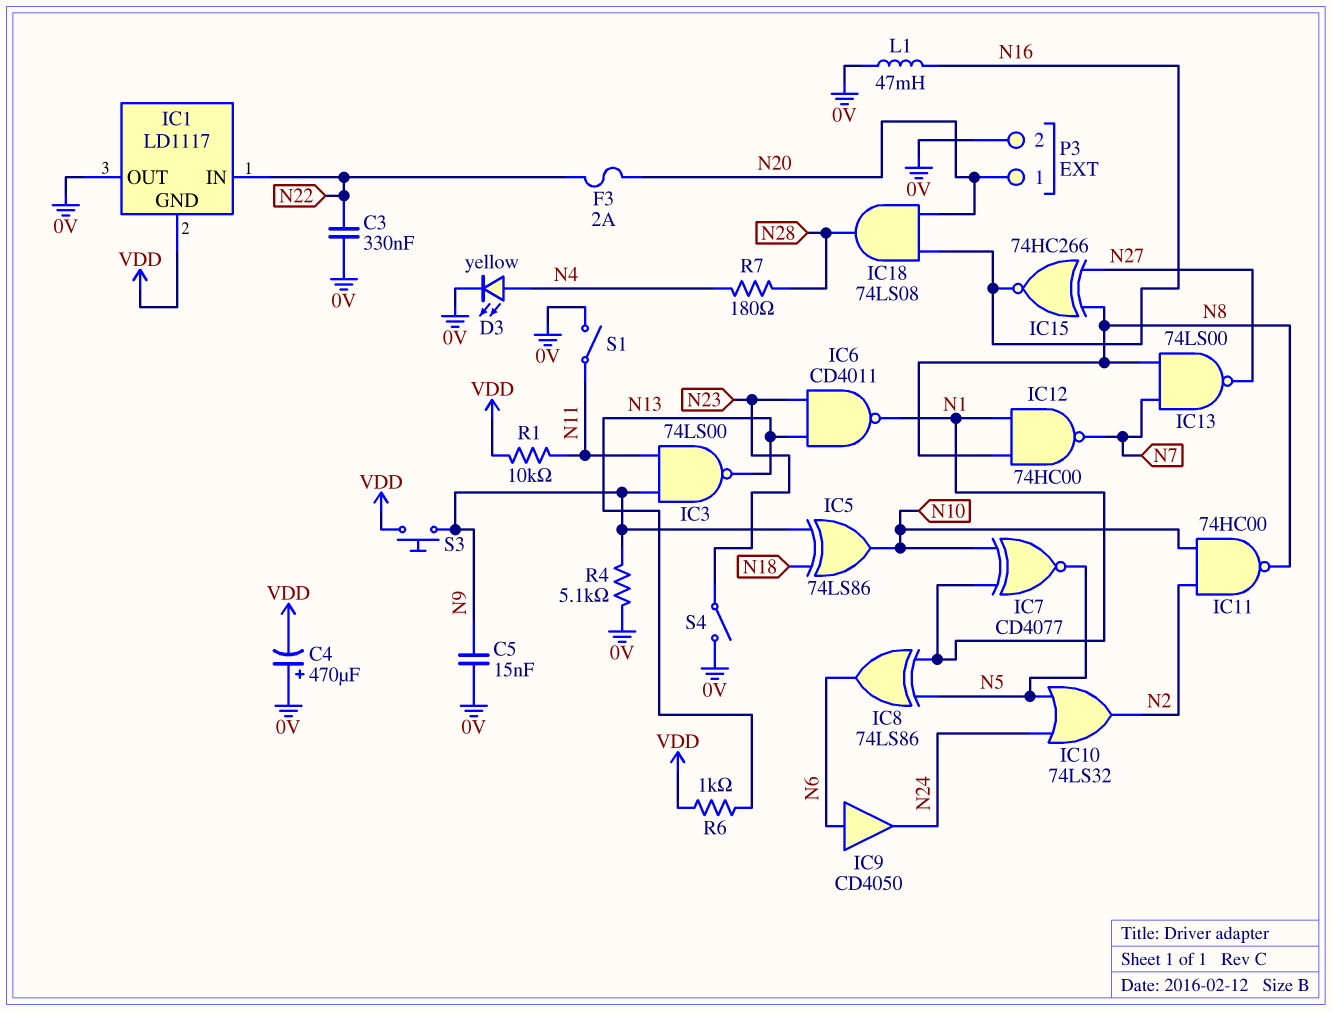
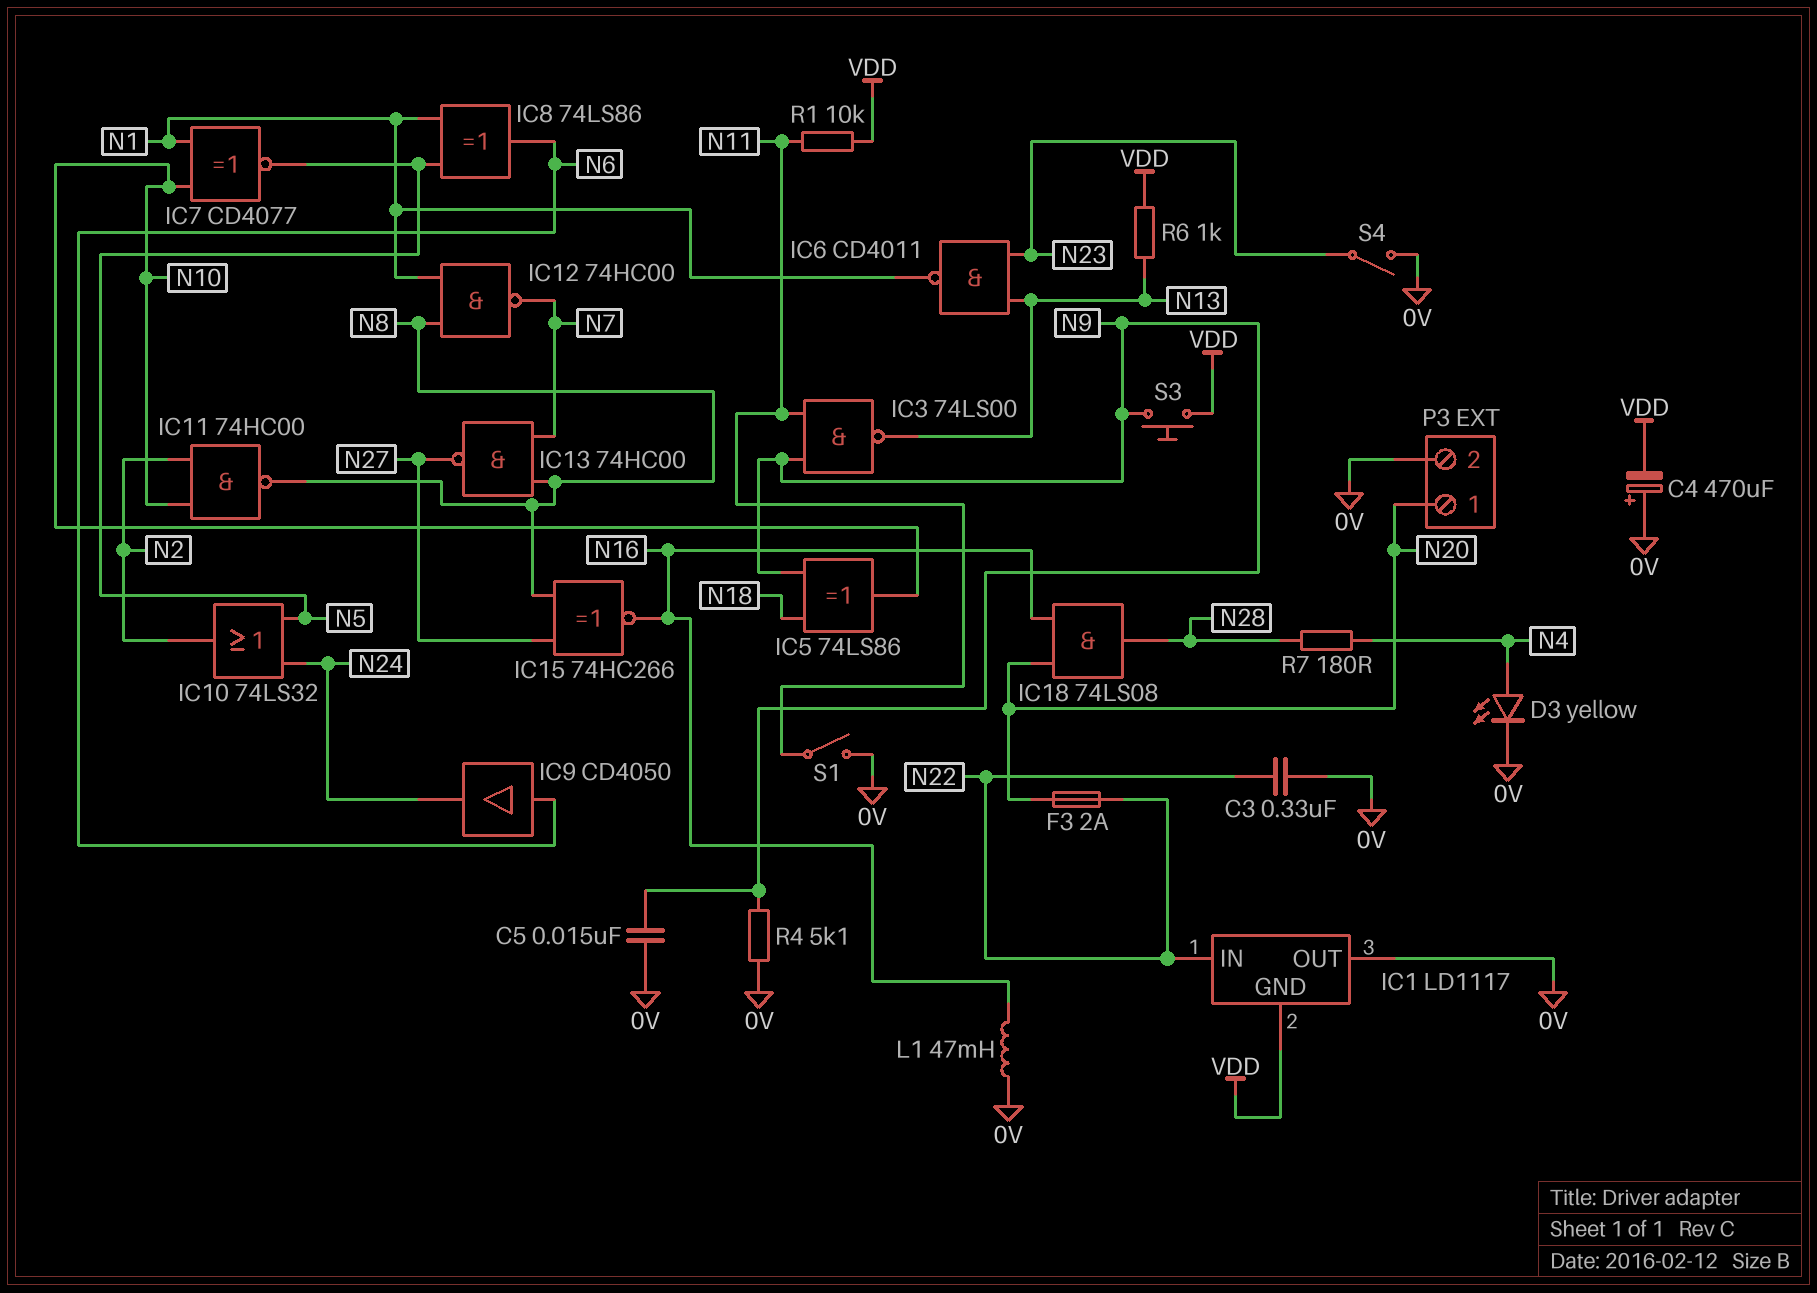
IC13: NAND 74LS00 (in N7, in N8, out N27) -> NAND 74HC00 (in N7, in N8, out N27)

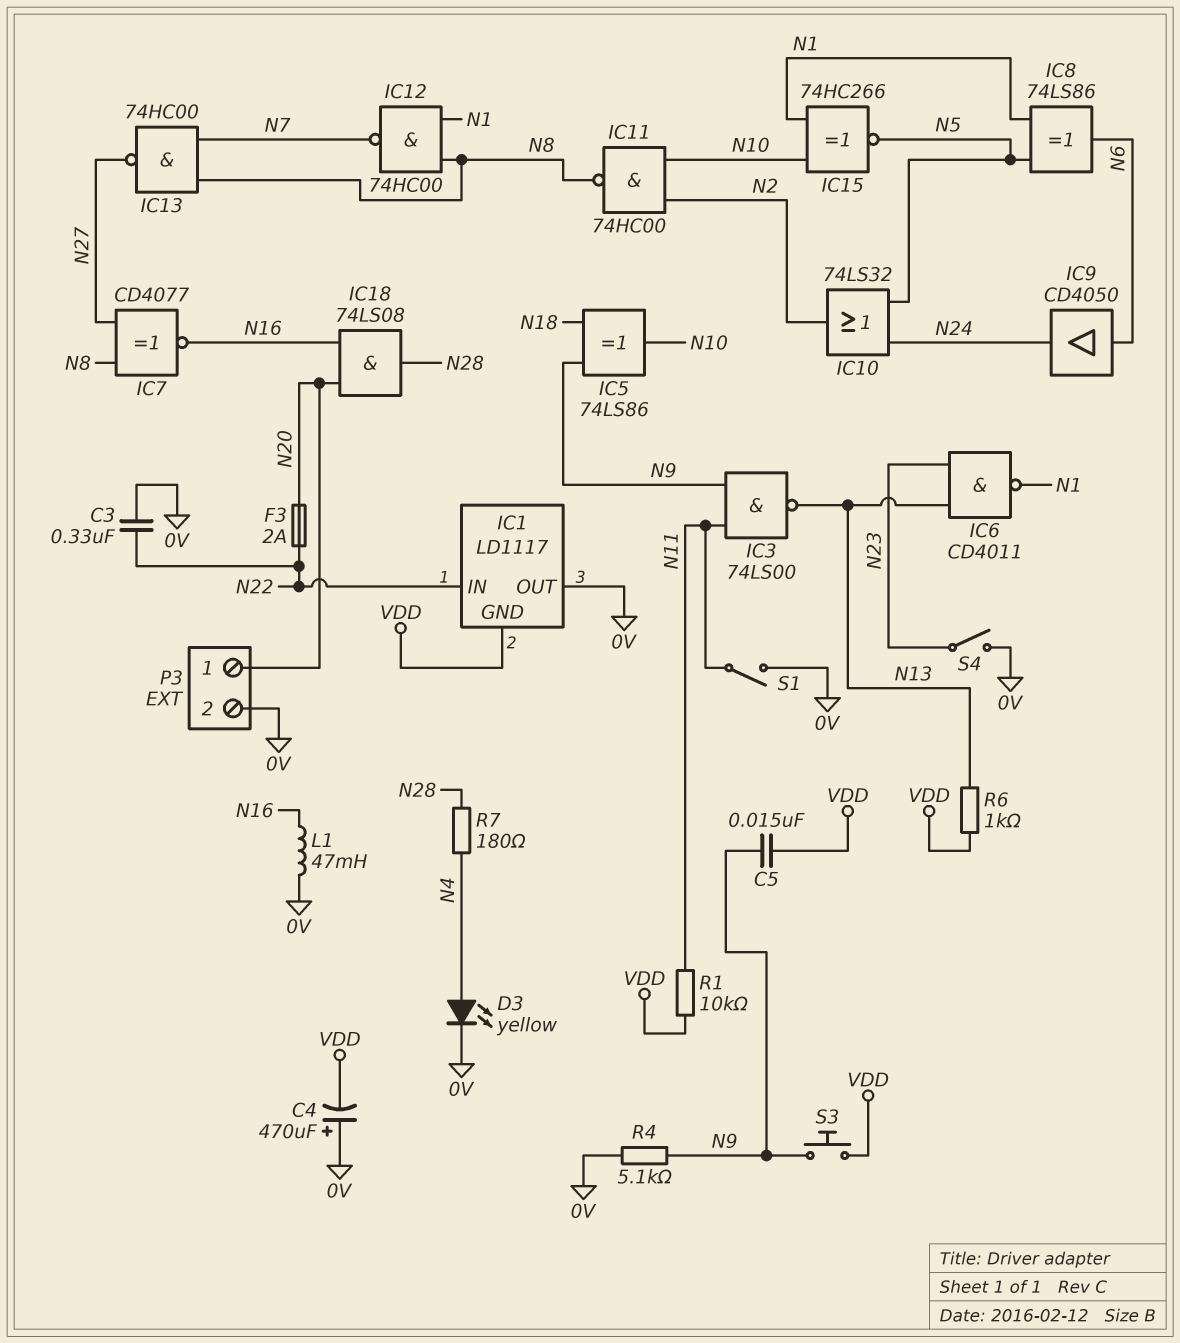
C5: 15nF (0V, N9) -> 15nF (N9, VDD)
IC7: XNOR CD4077 (in N1, in N10, out N5) -> XNOR CD4077 (in N8, in N27, out N16)
IC15: XNOR 74HC266 (in N8, in N27, out N16) -> XNOR 74HC266 (in N1, in N10, out N5)

